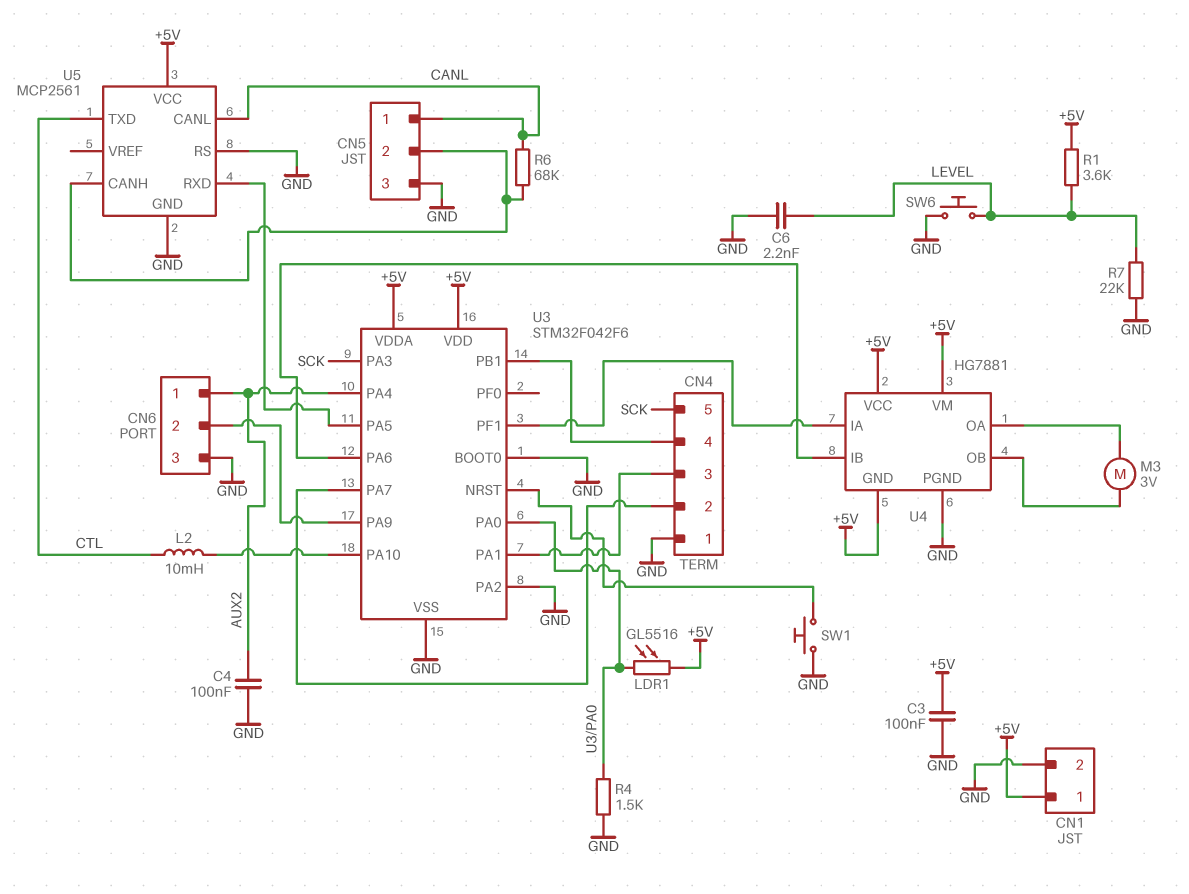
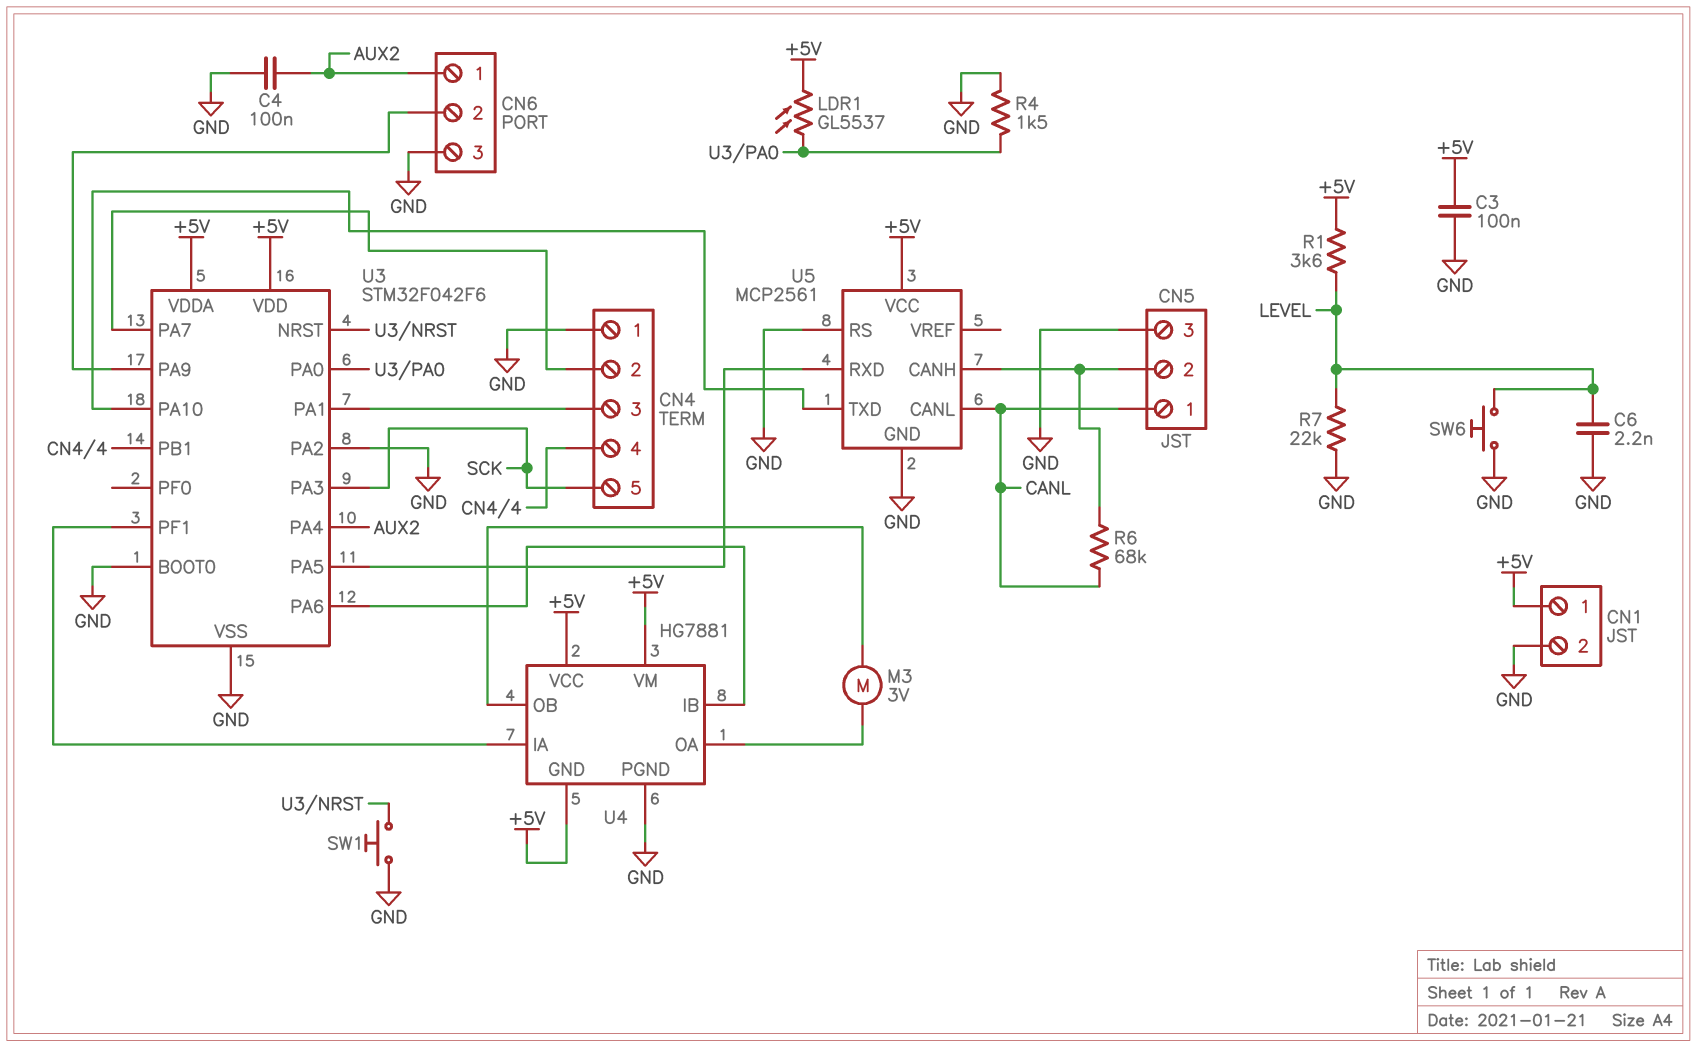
L2: 10mH (CTL, U3/PA10) -> none
LDR1: GL5516 (+5V, U3/PA0) -> GL5537 (+5V, U3/PA0)
U5 pin TXD: CTL -> U3/PA10

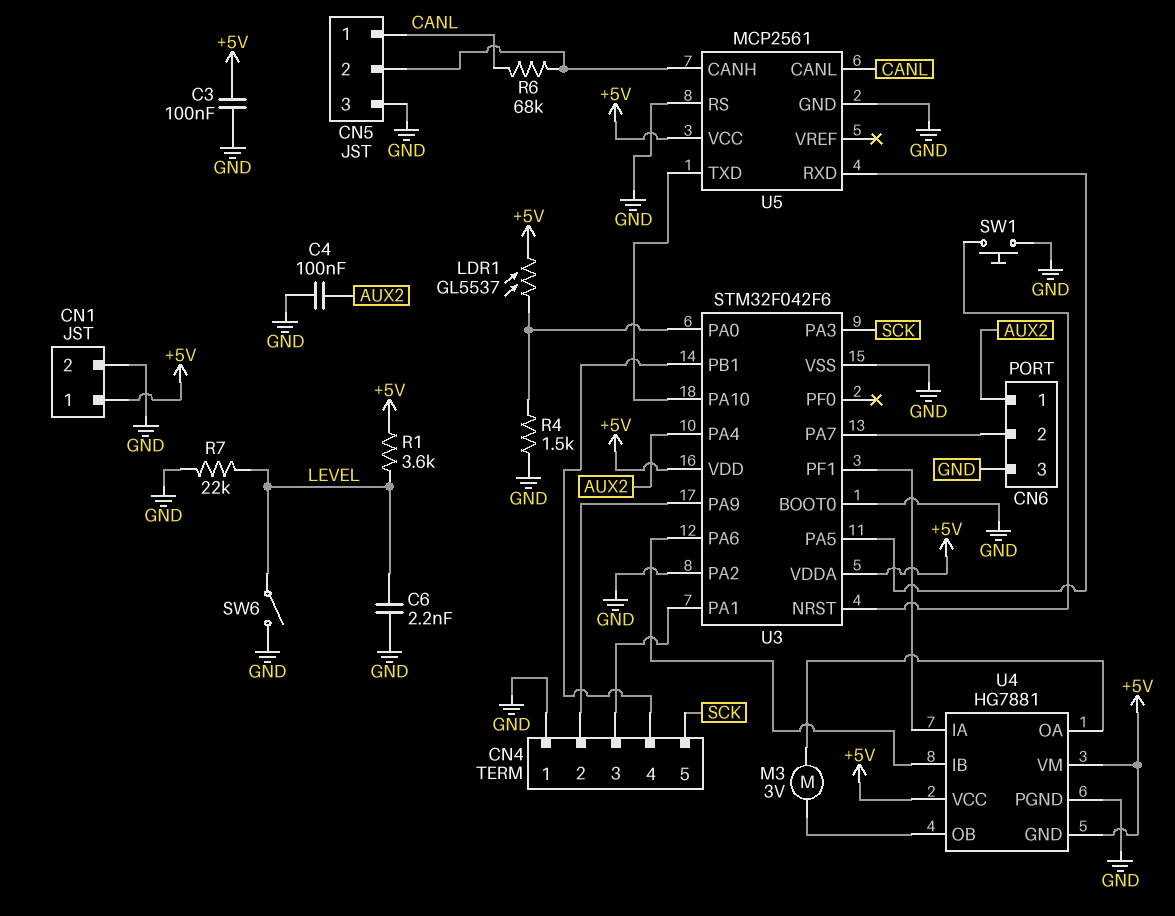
SW6: button (GND, LEVEL) -> switch (GND, LEVEL)
U3 pin PA7: CN4/2 -> CN6/2
U3 pin PA9: CN6/2 -> CN4/2

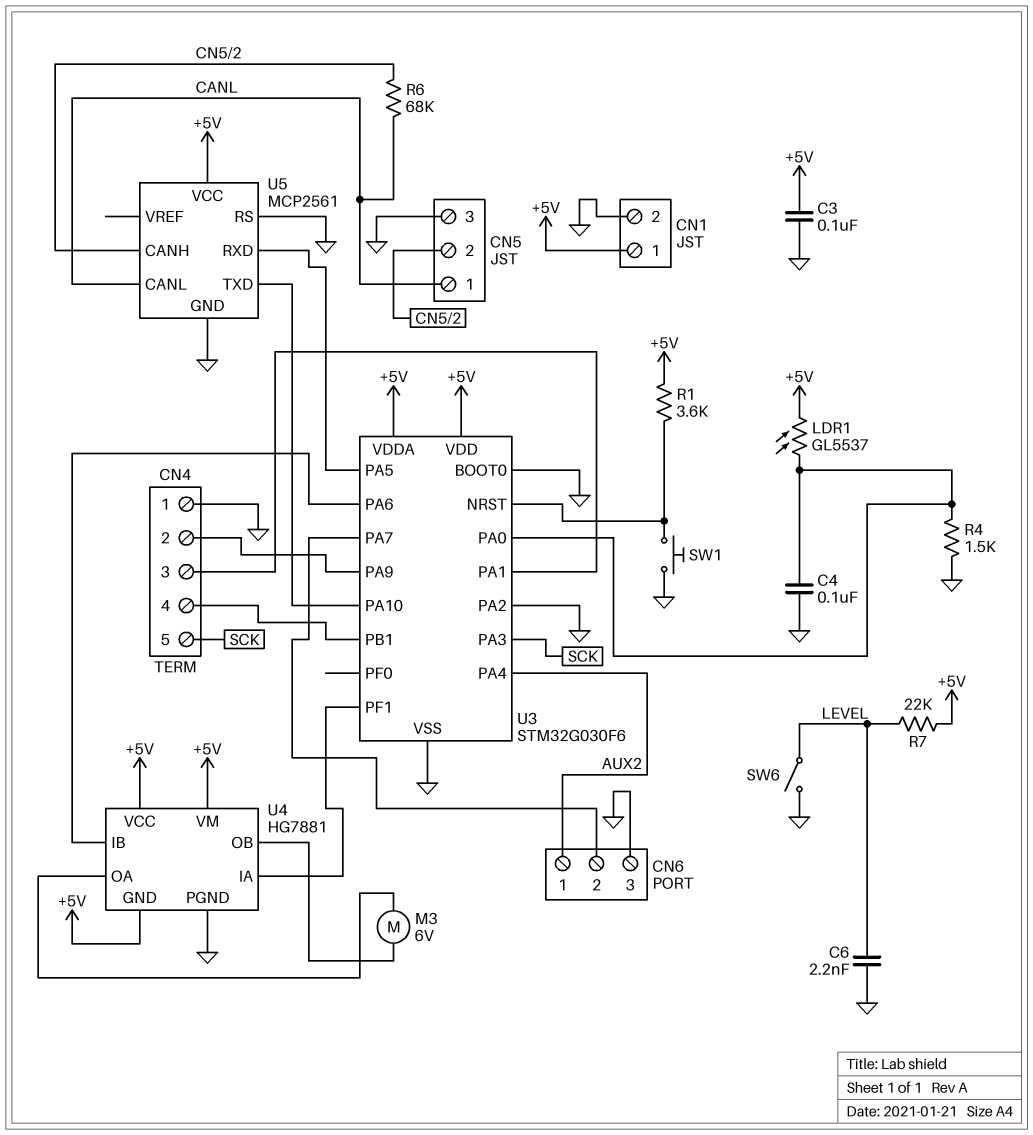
C4: 100nF (AUX2, GND) -> 100nF (GND, U3/PA0)
M3: motor 3V (U4/OA, U4/OB) -> motor 6V (U4/OA, U4/OB)
R1: 3.6k (+5V, LEVEL) -> 3.6k (+5V, U3/NRST)
R7: 22k (GND, LEVEL) -> 22k (+5V, LEVEL)
U3: STM32F042F6 -> STM32G030F6

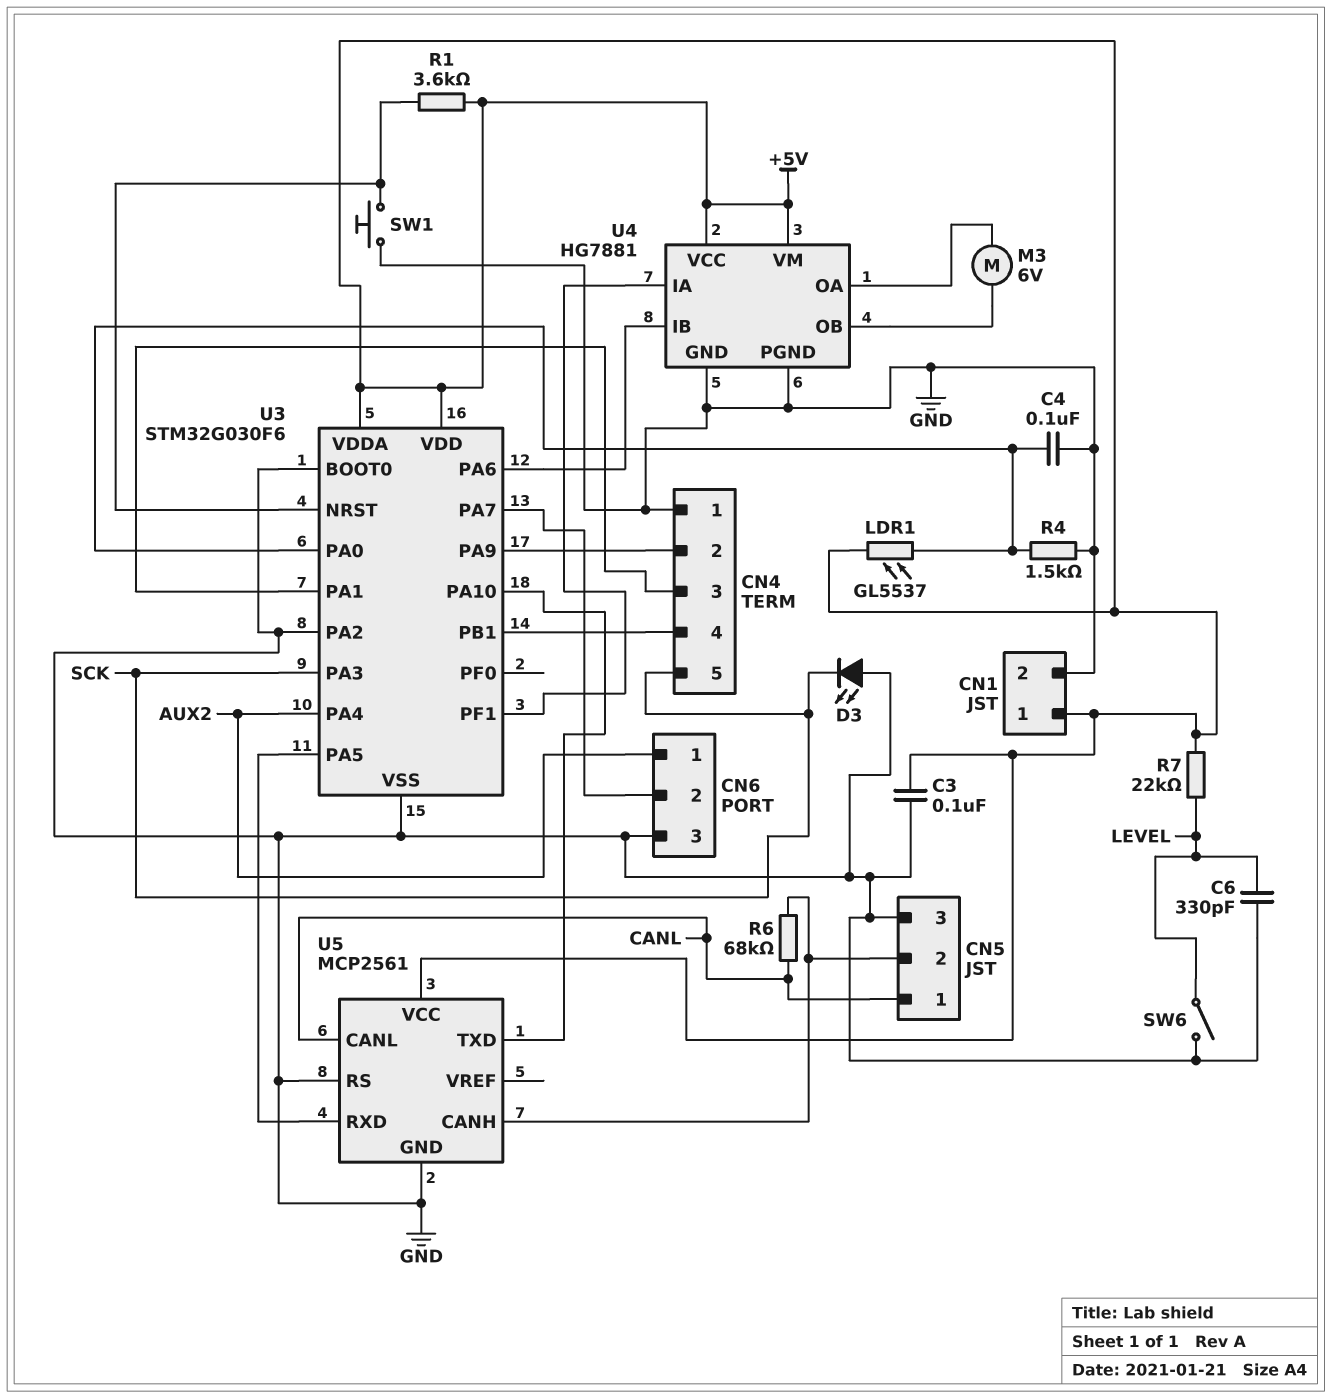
C6: 2.2nF (GND, LEVEL) -> 330pF (GND, LEVEL)
D3: none -> LED (A GND, K SCK)
U4 pin GND: +5V -> GND

